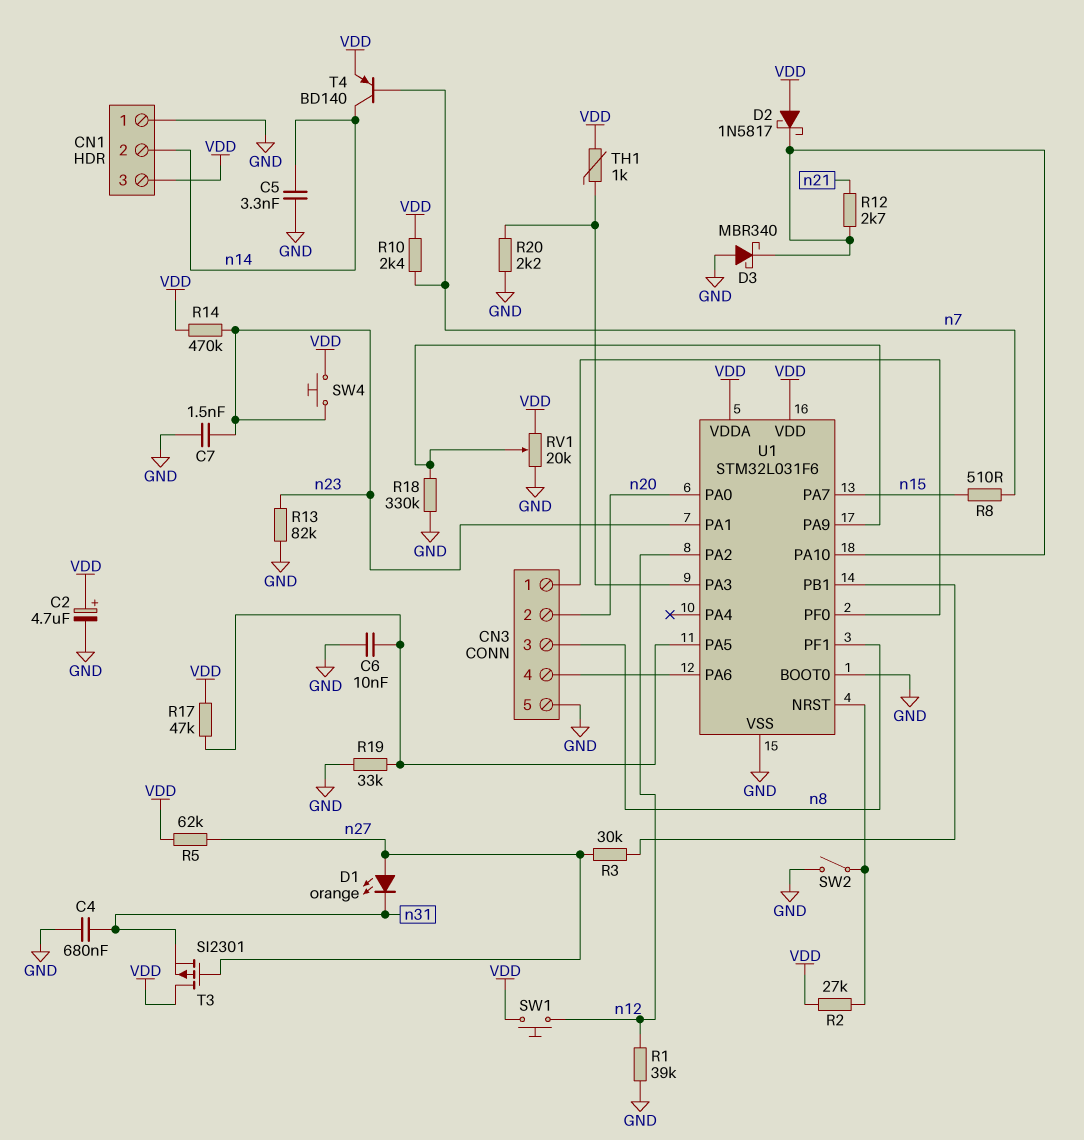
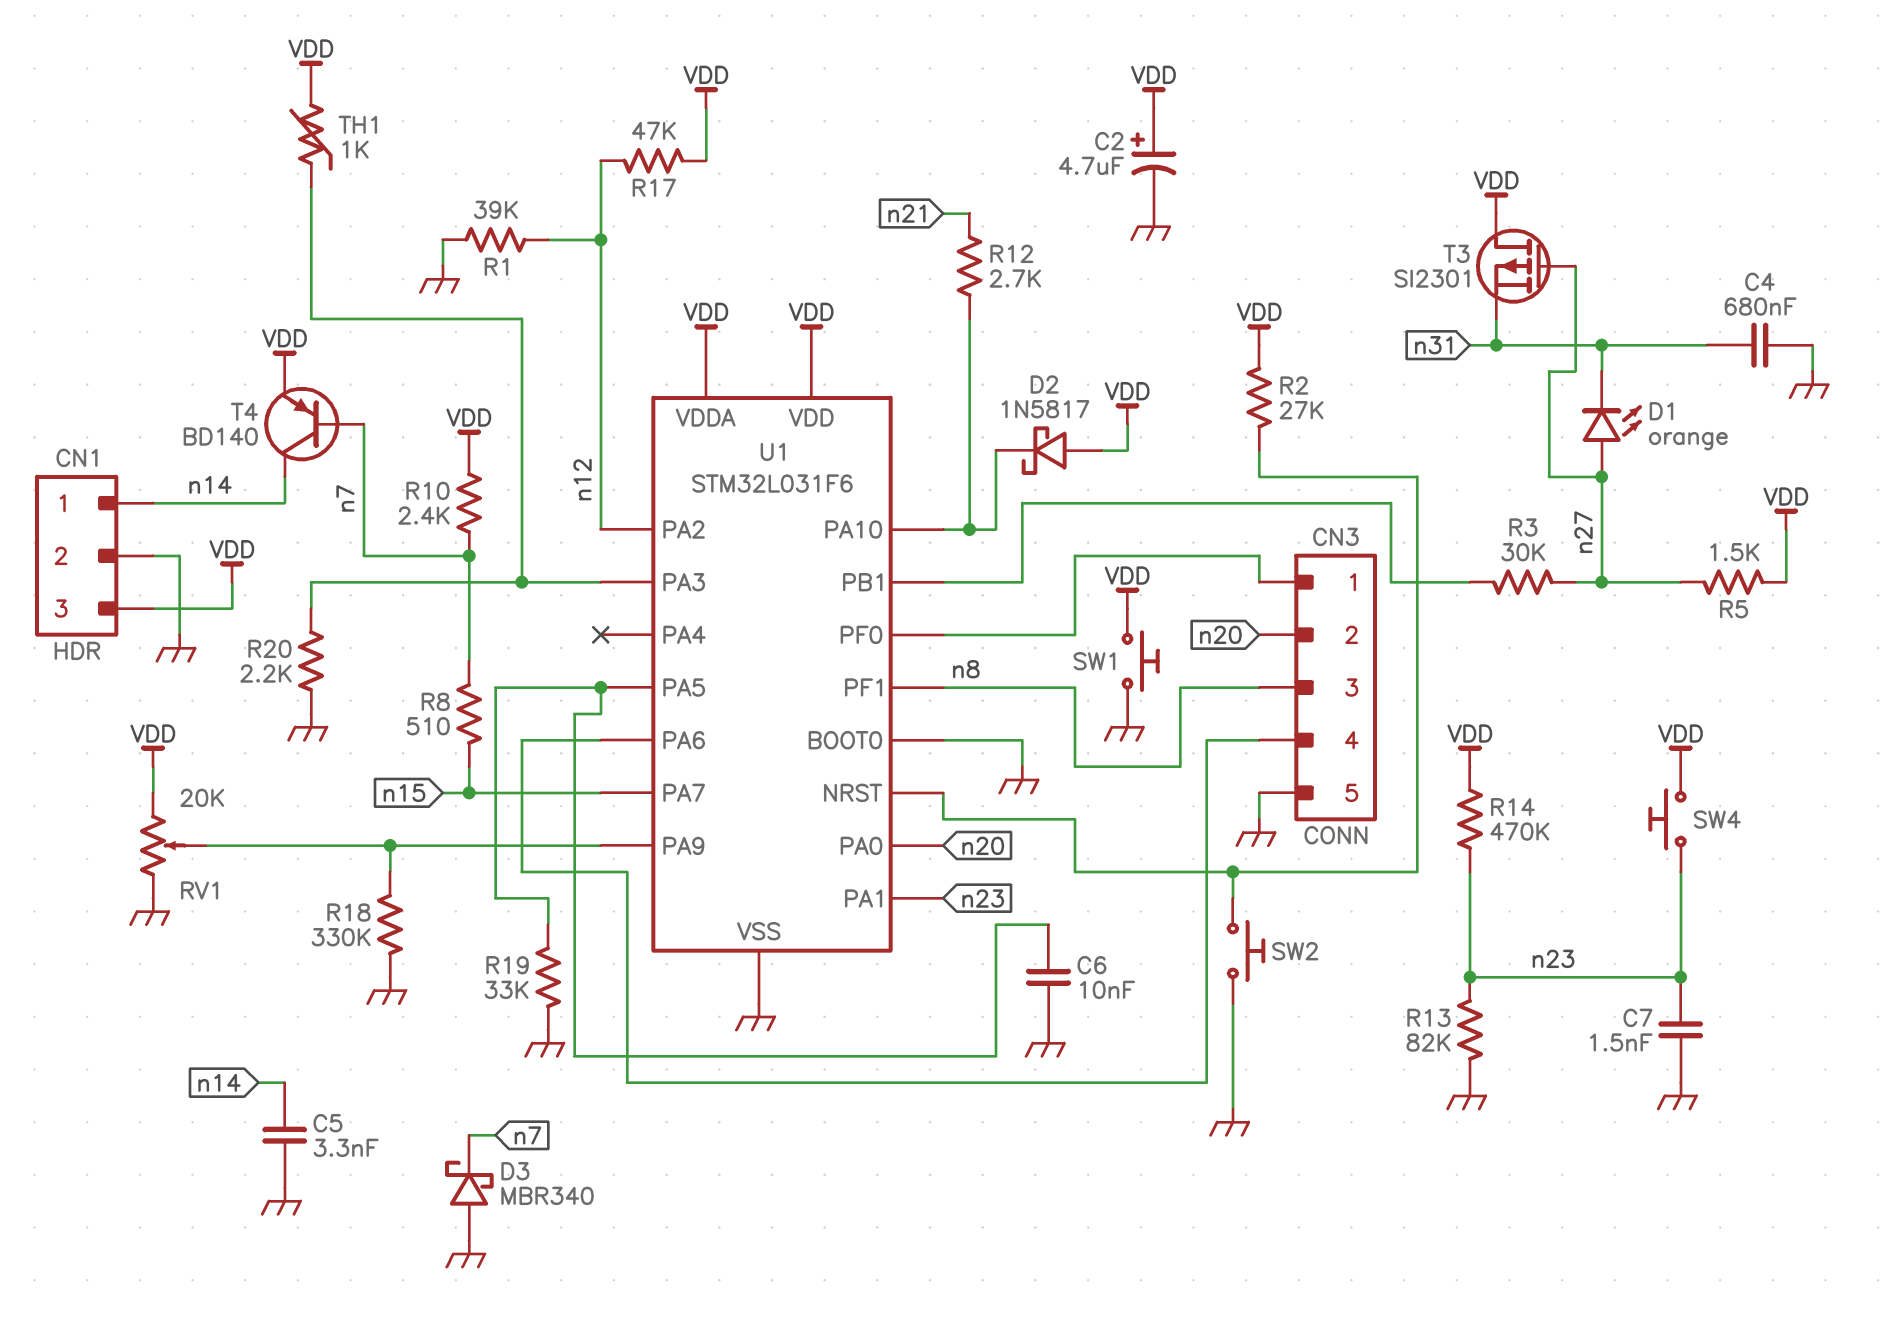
CN1 pin 1: GND -> n14
CN1 pin 2: n14 -> GND
D3: schottky MBR340 (A GND, K U1/PA10) -> schottky MBR340 (A GND, K n7)
R5: 62k (VDD, n27) -> 1.5k (VDD, n27)
R17: 47k (U1/PA5, VDD) -> 47k (VDD, n12)
SW1: button (VDD, n12) -> button (GND, VDD)
SW2: switch (GND, U1/NRST) -> button (GND, U1/NRST)

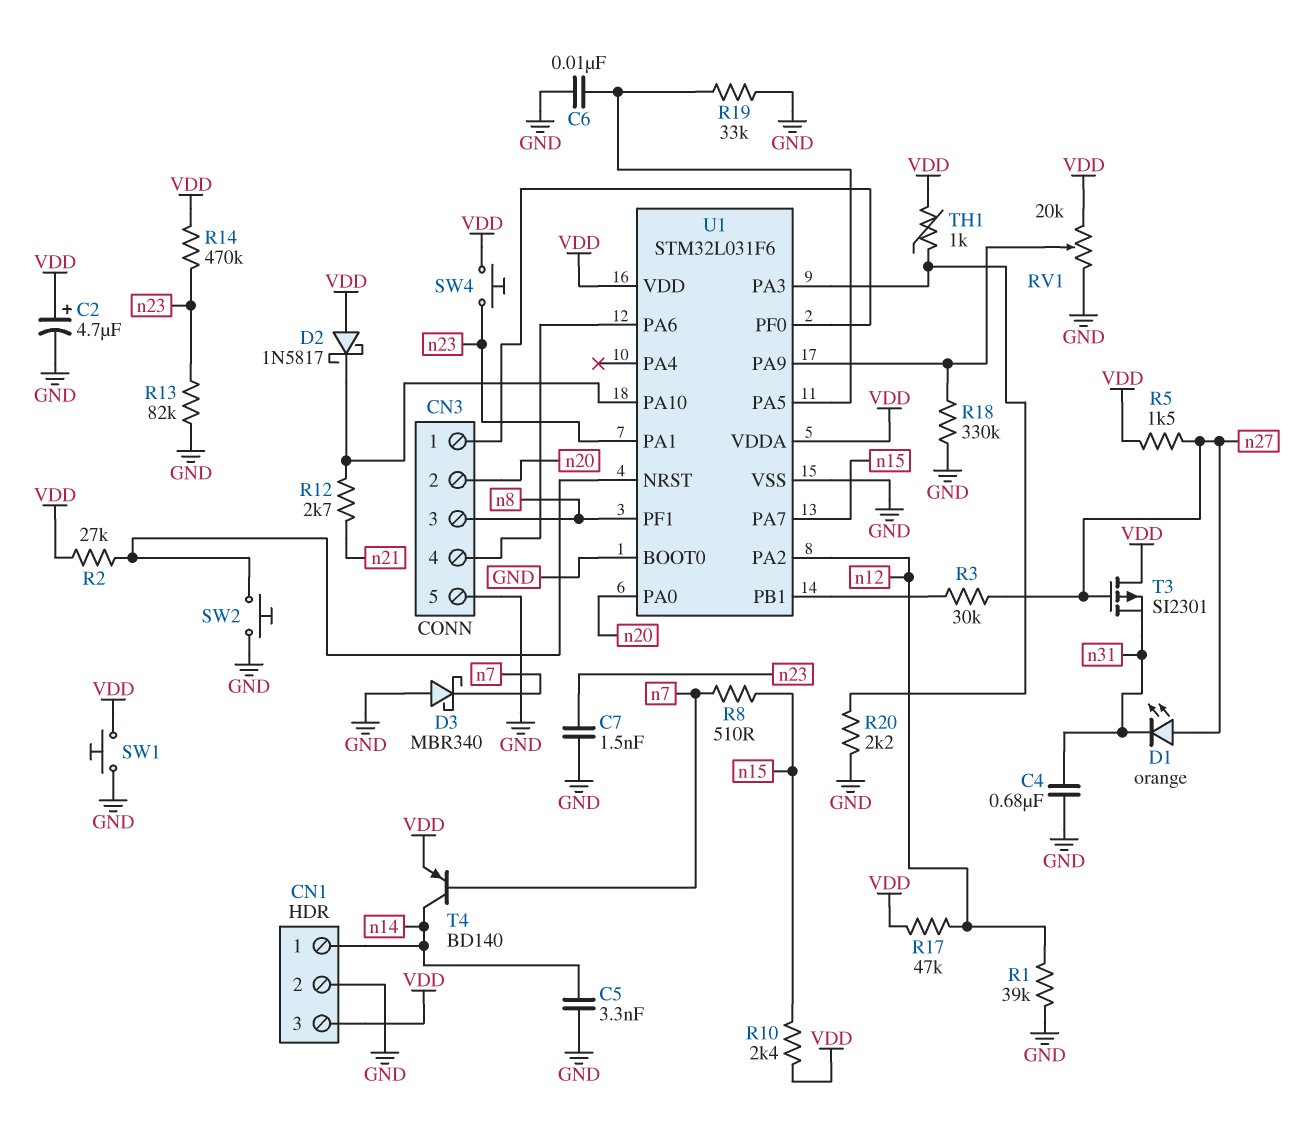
R10: 2.4k (VDD, n7) -> 2.4k (VDD, n15)

